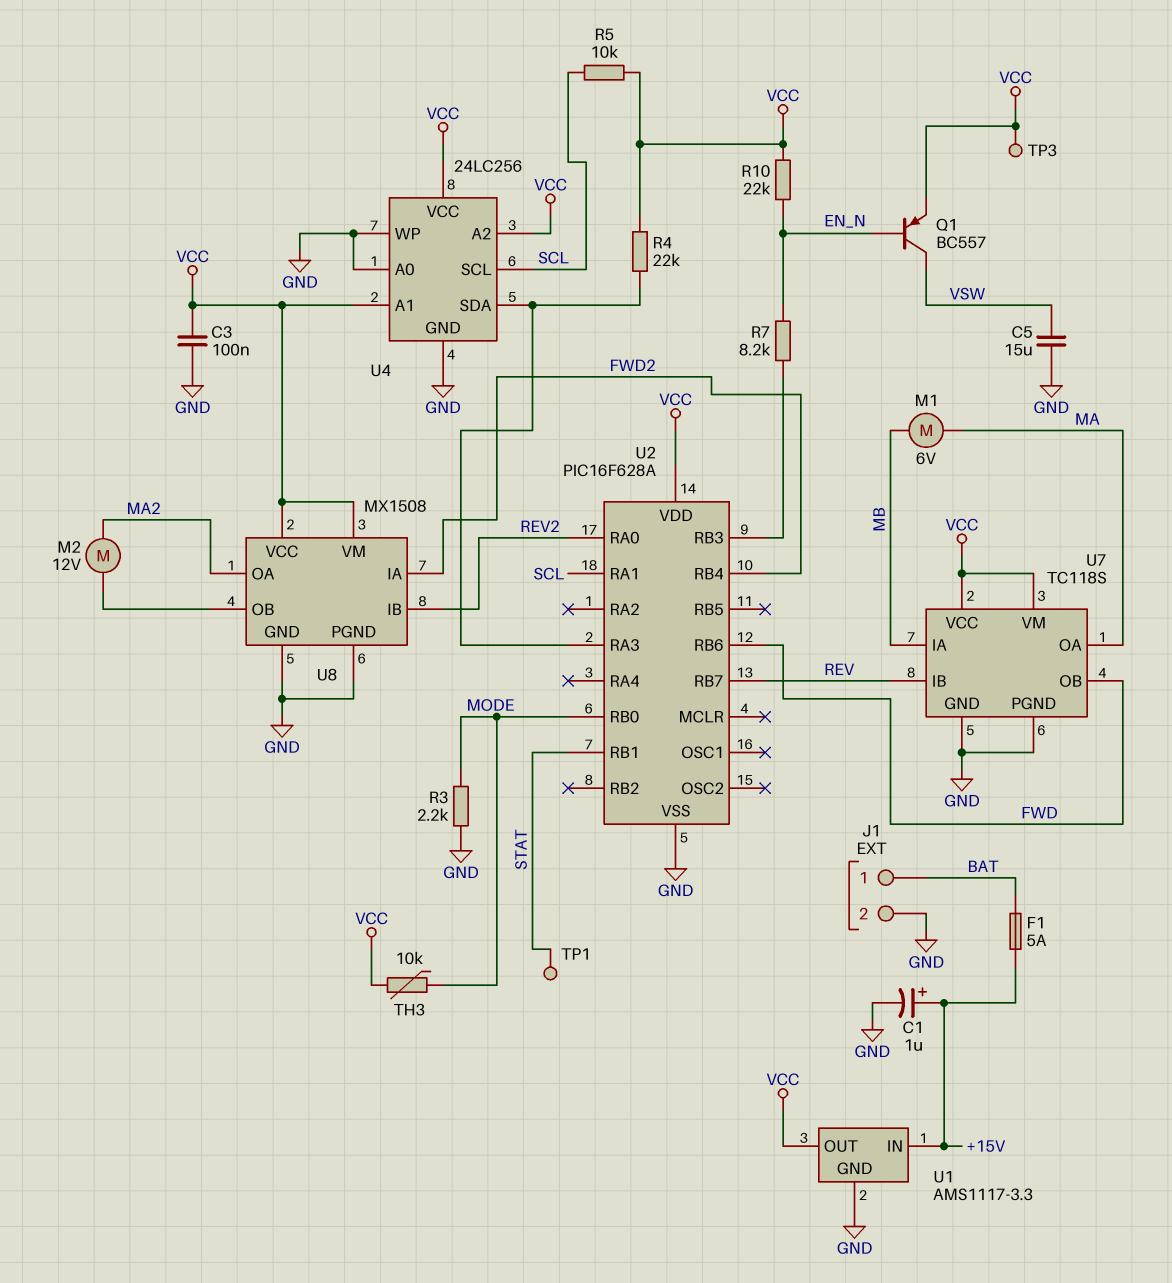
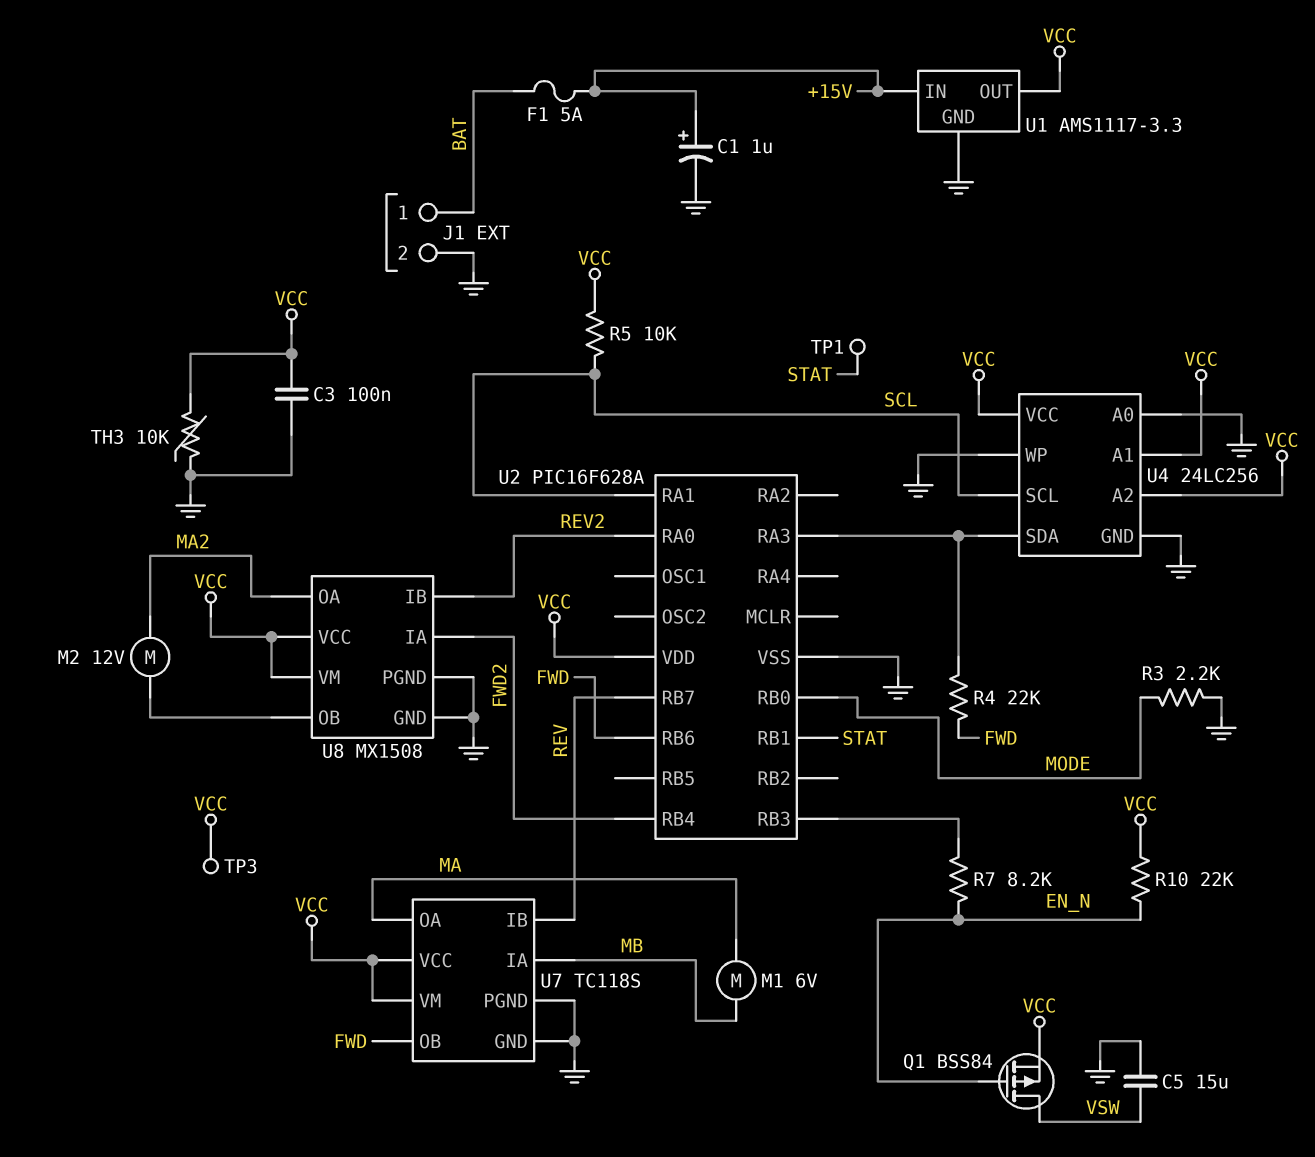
Q1: PNP BC557 (B EN_N, C VSW, E VCC) -> PMOS BSS84 (G EN_N, D VSW, S VCC)
R4: 22k (U2/RA3, VCC) -> 22k (FWD, U2/RA3)
TH3: 10k (MODE, VCC) -> 10k (GND, VCC)

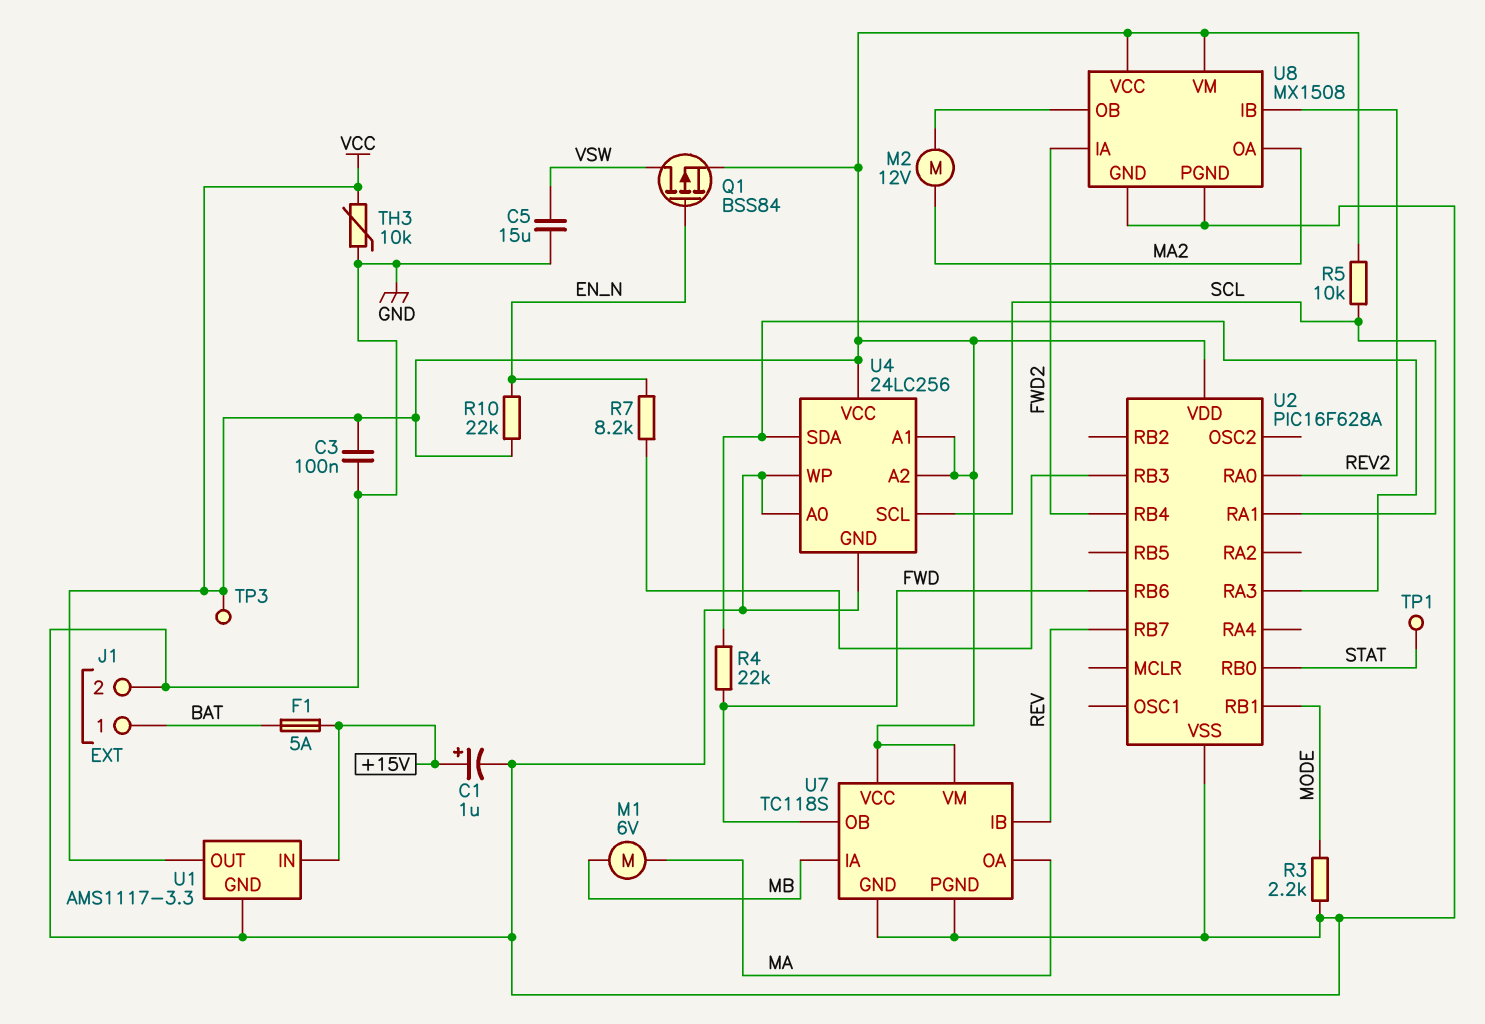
U2 pin RB0: MODE -> STAT
U2 pin RB1: STAT -> MODE

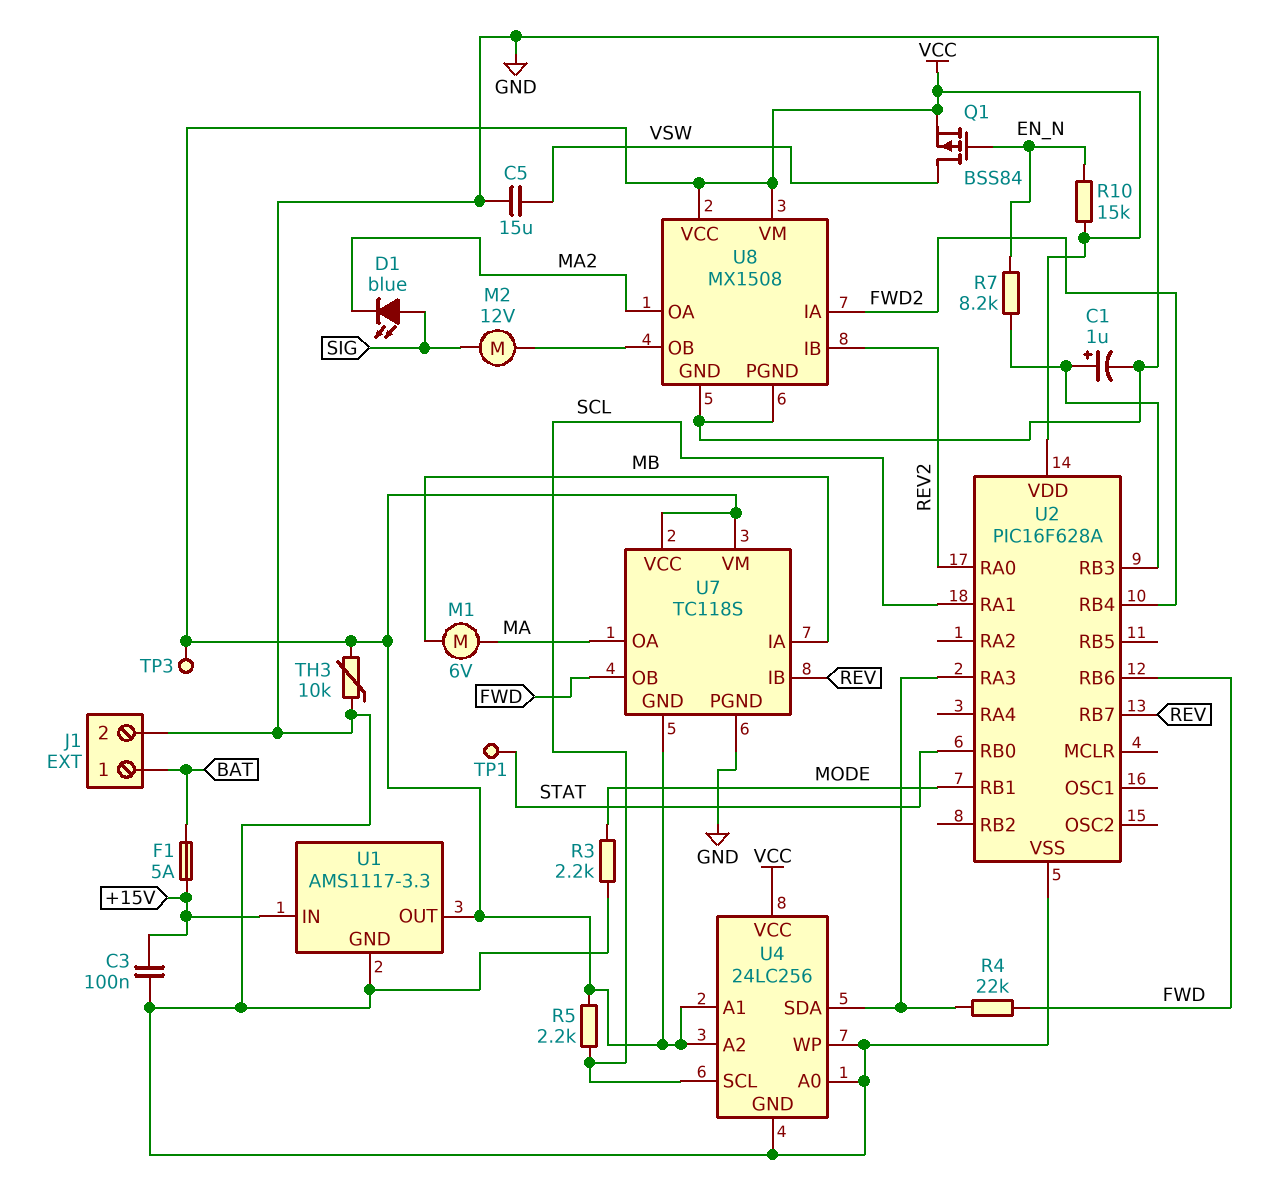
C1: 1uF (plus +15V, minus GND) -> 1uF (plus U2/RB3, minus GND)
C3: 100nF (GND, VCC) -> 100nF (+15V, GND)
D1: none -> LED blue (A SIG, K MA2)
M2: motor 12V (MA2, U8/OB) -> motor 12V (SIG, U8/OB)
R5: 10k (SCL, VCC) -> 2.2k (SCL, VCC)
R10: 22k (EN_N, VCC) -> 15k (EN_N, VCC)
U7 pin GND: GND -> VCC

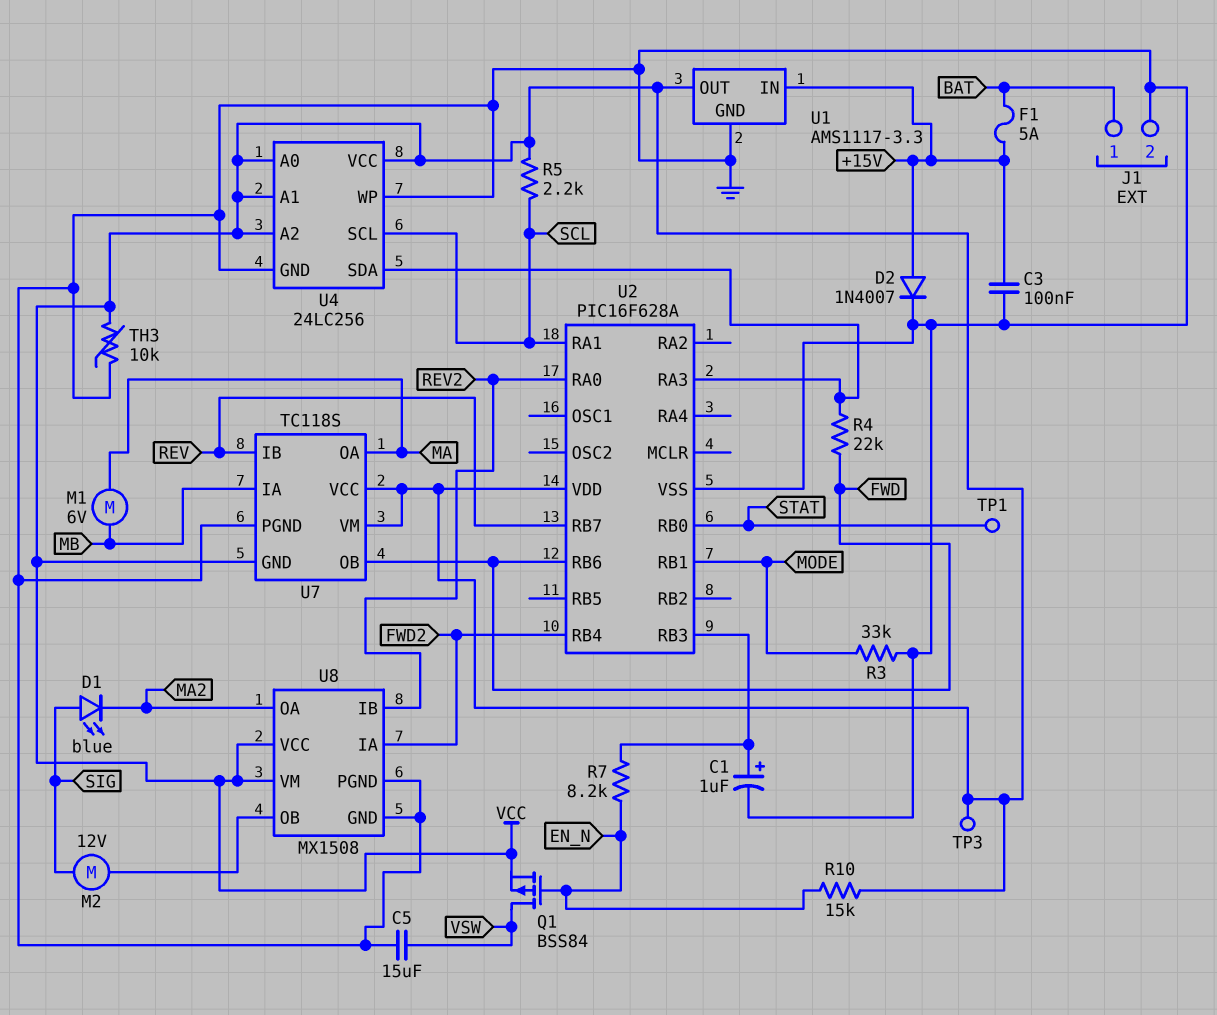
D2: none -> diode 1N4007 (A +15V, K GND)
R3: 2.2k (GND, MODE) -> 33k (GND, MODE)
U4 pin A0: GND -> VCC

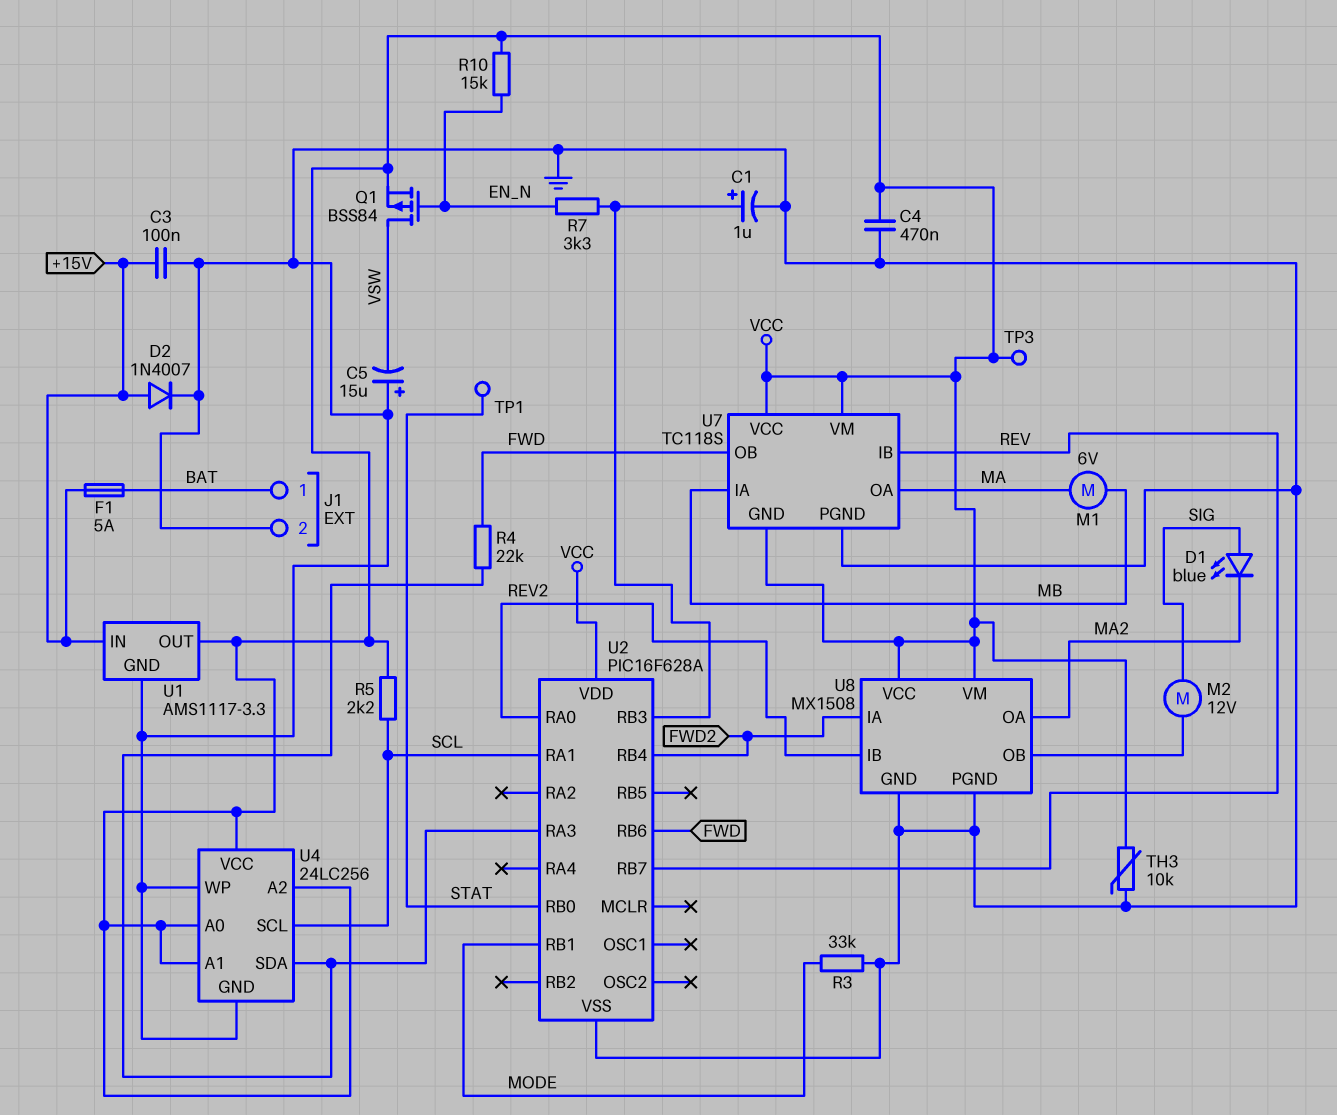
C4: none -> 470nF (GND, VCC)
C5: 15uF (GND, VSW) -> 15uF (plus GND, minus VSW)
R7: 8.2k (EN_N, U2/RB3) -> 3.3k (EN_N, U2/RB3)

